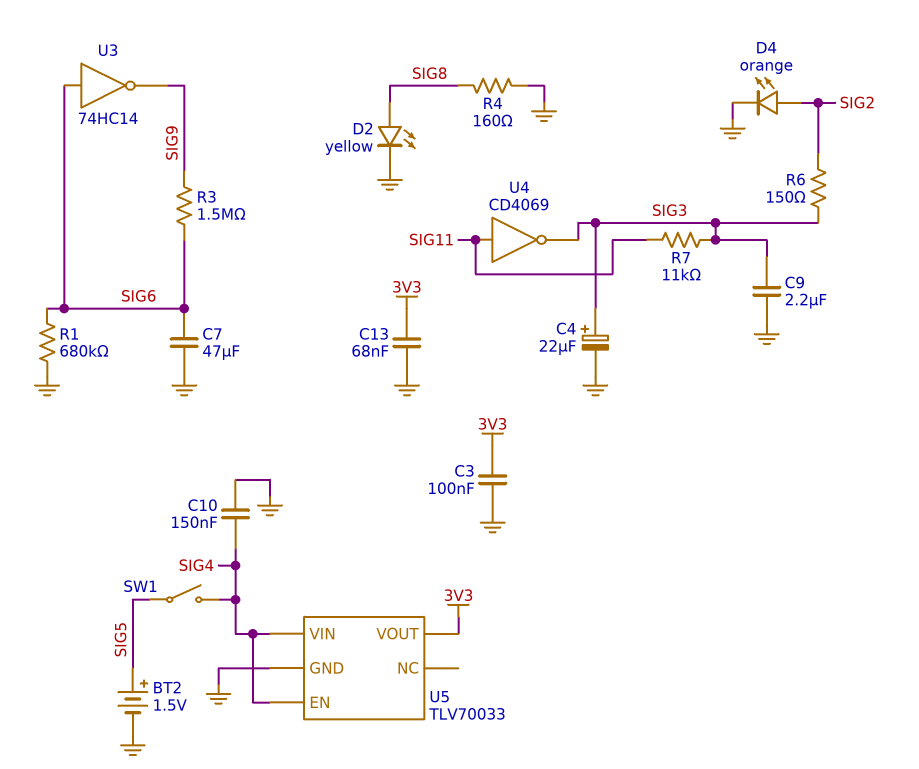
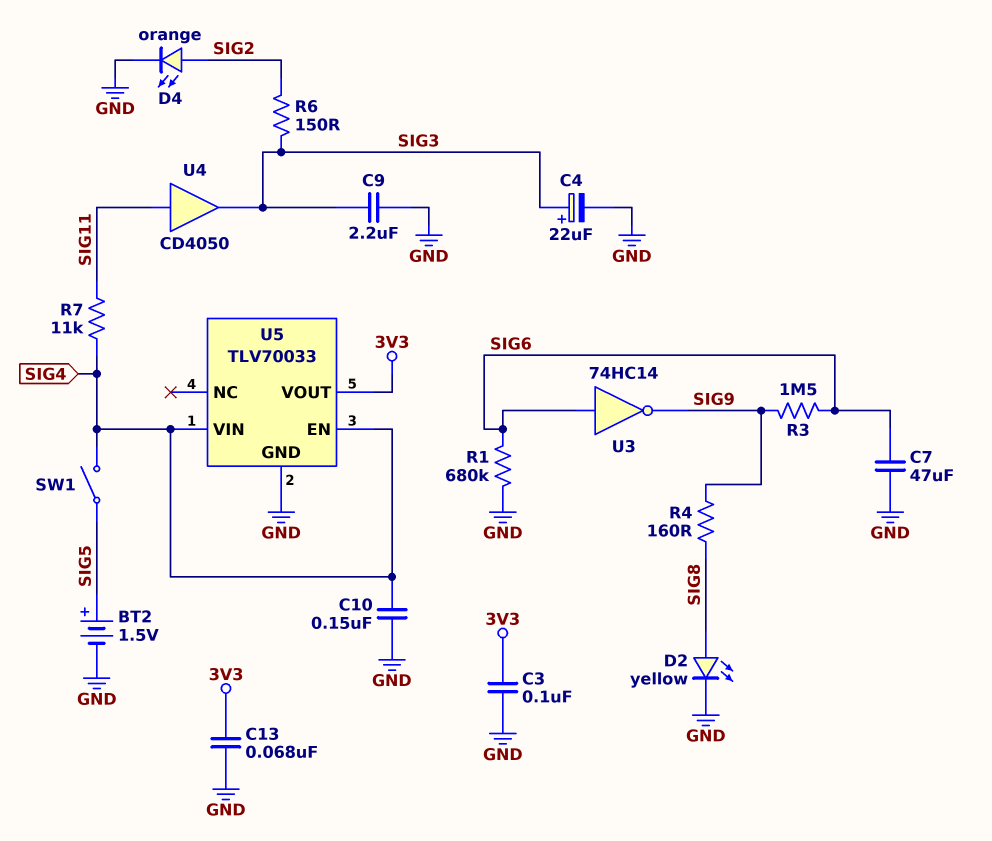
R4: 160 (GND, SIG8) -> 160 (SIG8, SIG9)
R7: 11k (SIG3, SIG11) -> 11k (SIG4, SIG11)
U4: NOT CD4069 (in SIG11, out SIG3) -> buffer CD4050 (in SIG11, out SIG3)

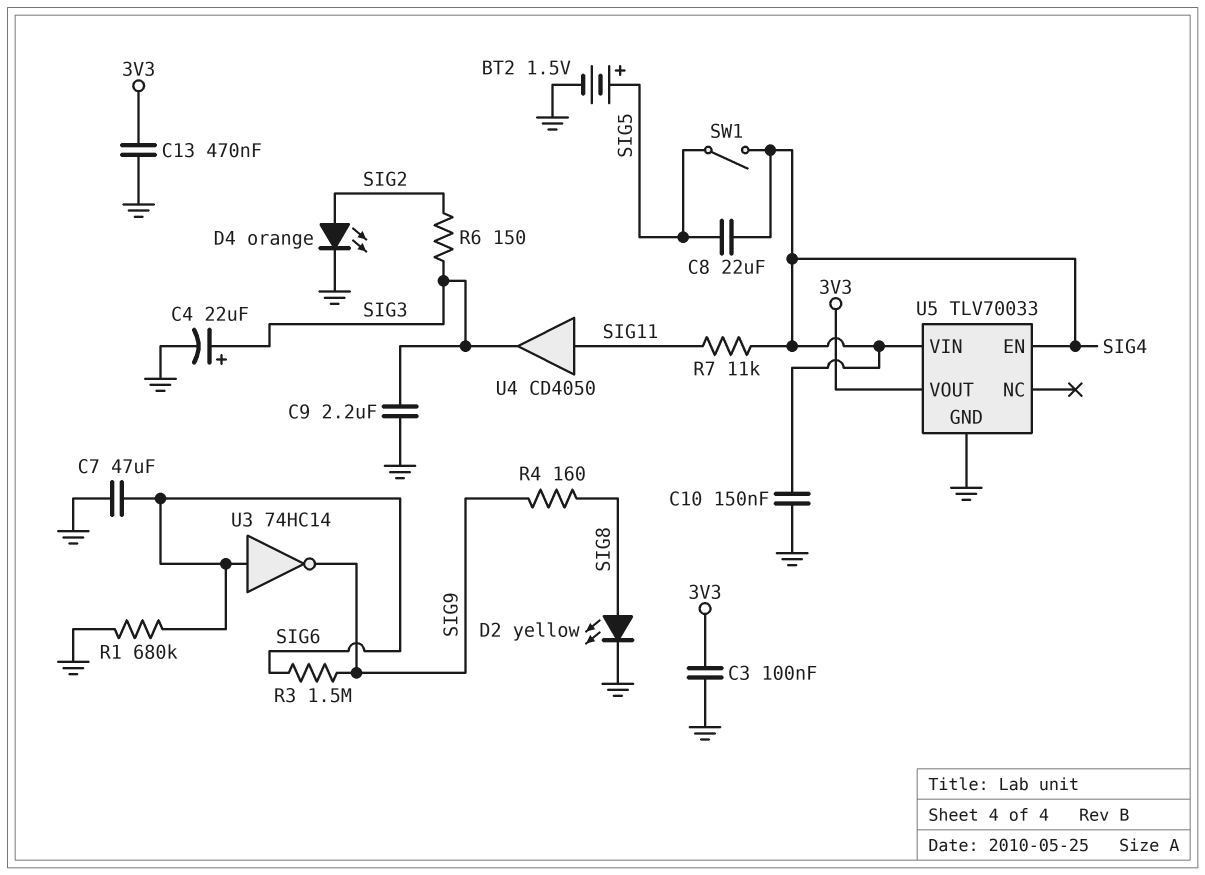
C8: none -> 22uF (SIG4, SIG5)
C13: 68nF (3V3, GND) -> 470nF (3V3, GND)

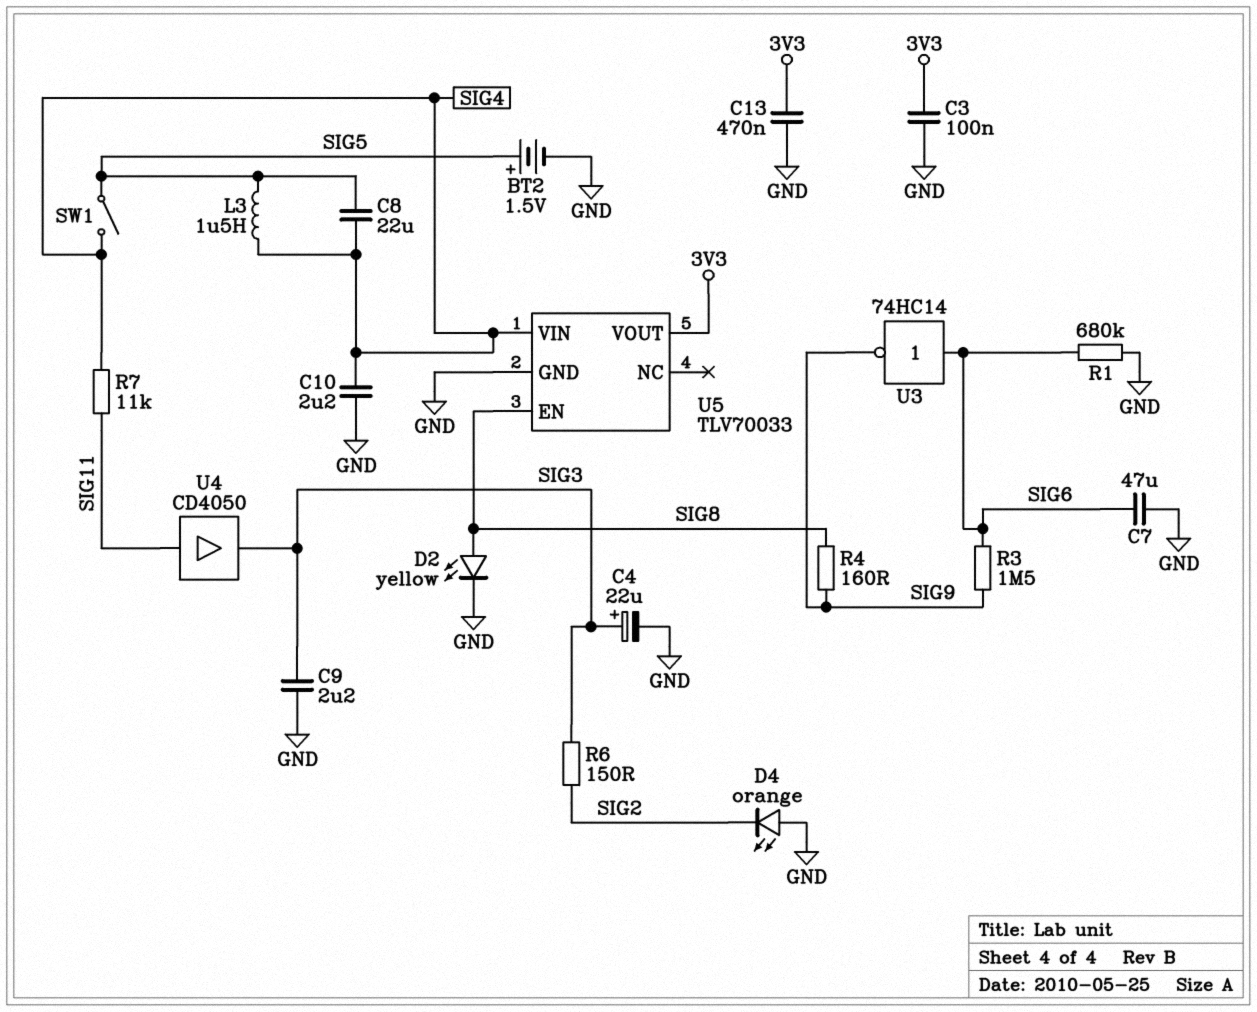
C10: 150nF (GND, SIG4) -> 2.2uF (GND, SIG4)
D4: LED orange (A SIG2, K GND) -> LED orange (A GND, K SIG2)
L3: none -> 1.5uH (SIG4, SIG5)
U5 pin EN: SIG4 -> SIG8

